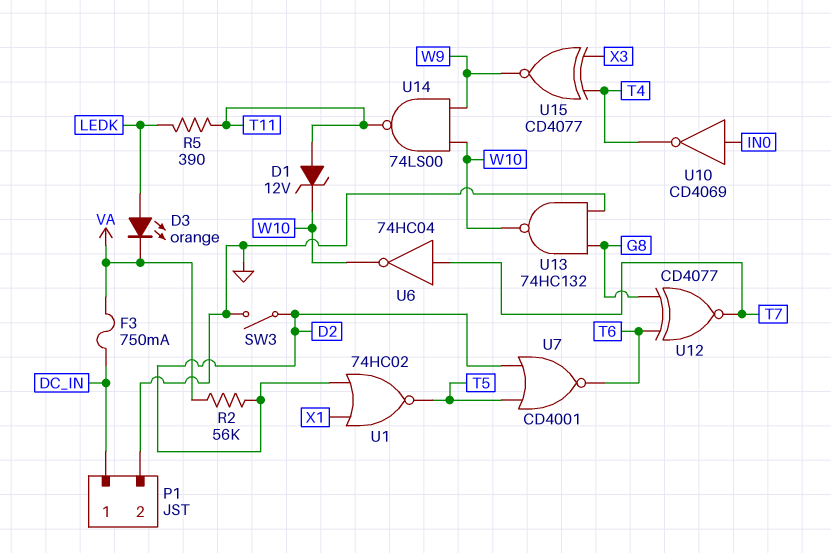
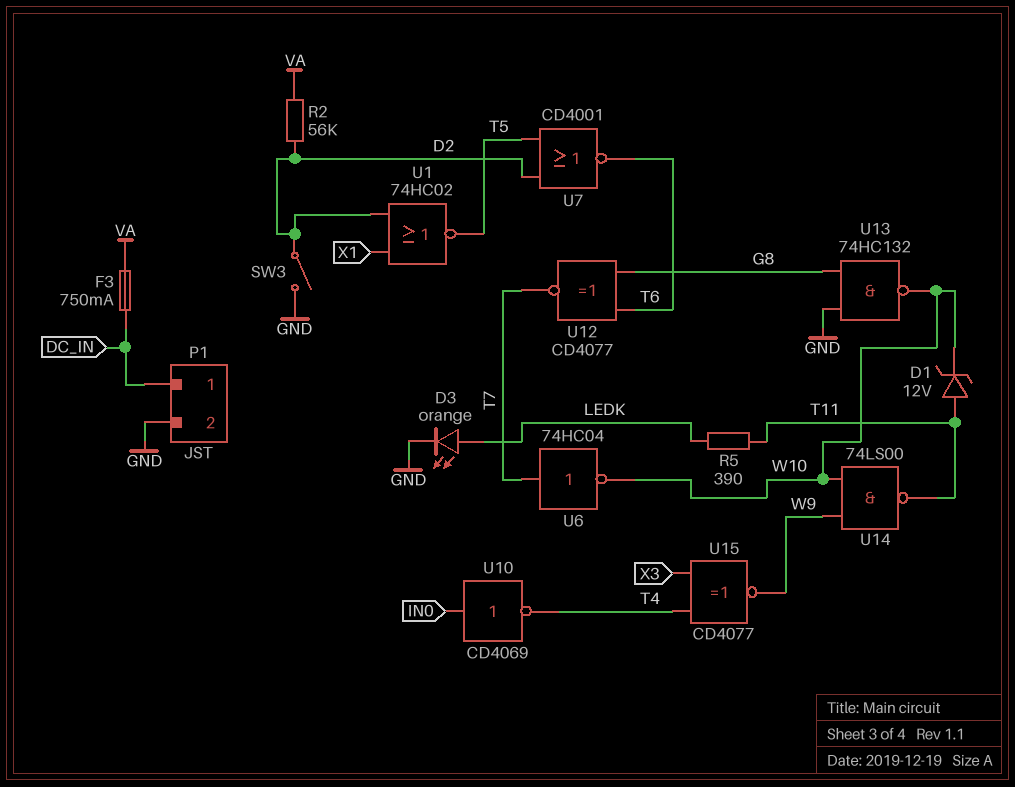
D3: LED orange (A LEDK, K VA) -> LED orange (A LEDK, K GND)

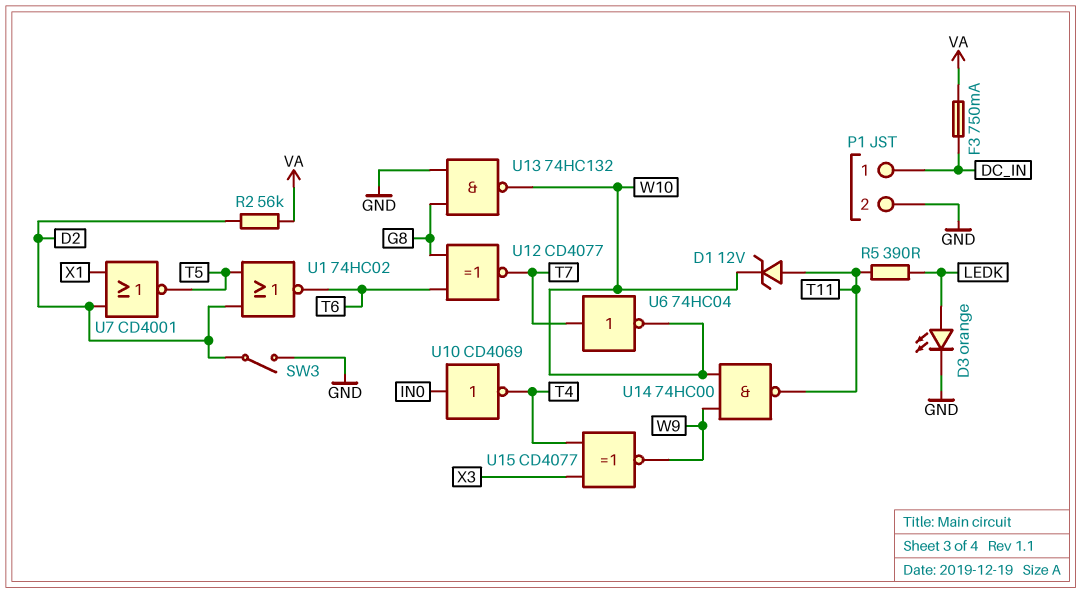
U1: NOR 74HC02 (in D2, in X1, out T5) -> NOR 74HC02 (in D2, in T5, out T6)
U7: NOR CD4001 (in D2, in T5, out T6) -> NOR CD4001 (in D2, in X1, out T5)
U14: NAND 74LS00 (in W9, in W10, out T11) -> NAND 74HC00 (in W9, in W10, out T11)

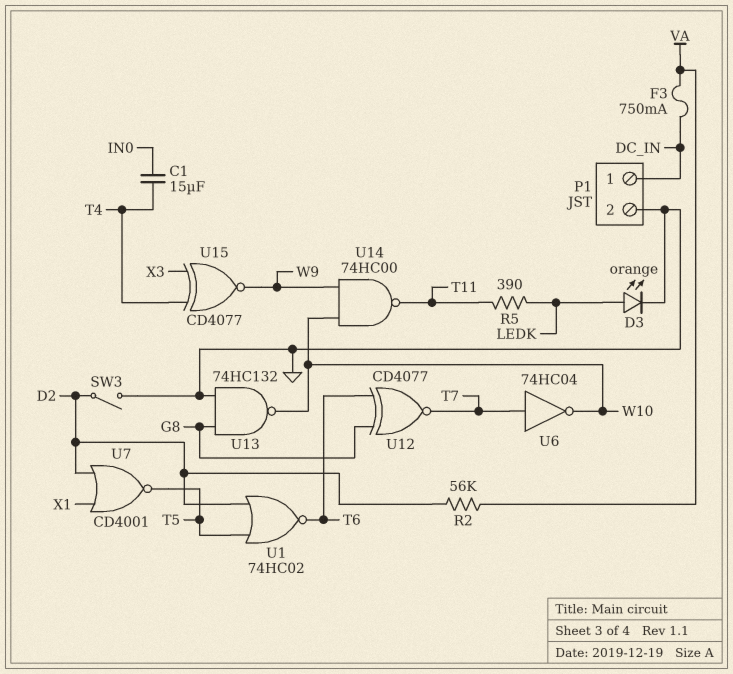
C1: none -> 15uF (IN0, T4)
D1: zener 12V (A T11, K W10) -> none
U10: NOT CD4069 (in IN0, out T4) -> none

